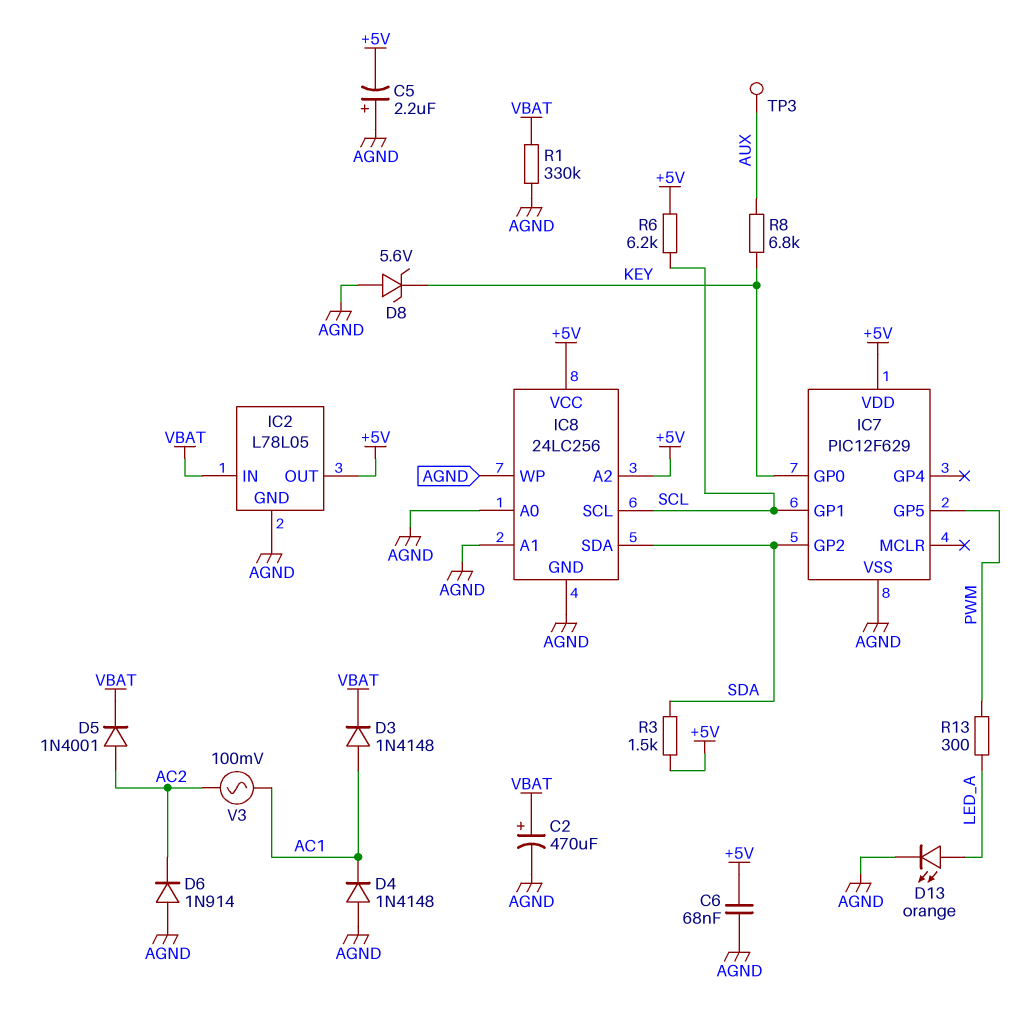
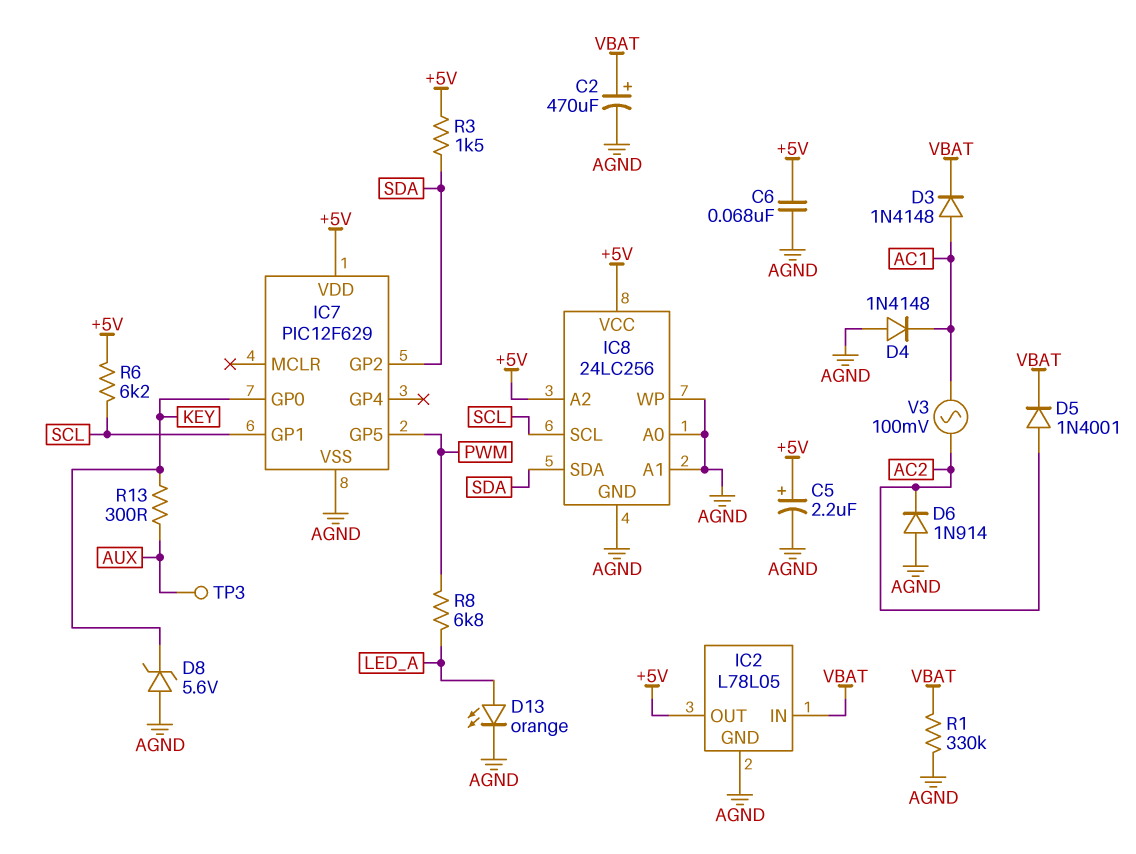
C5: 2.2uF (plus AGND, minus +5V) -> 2.2uF (plus +5V, minus AGND)
R8: 6.8k (AUX, KEY) -> 6.8k (LED_A, PWM)
R13: 300 (LED_A, PWM) -> 300 (AUX, KEY)

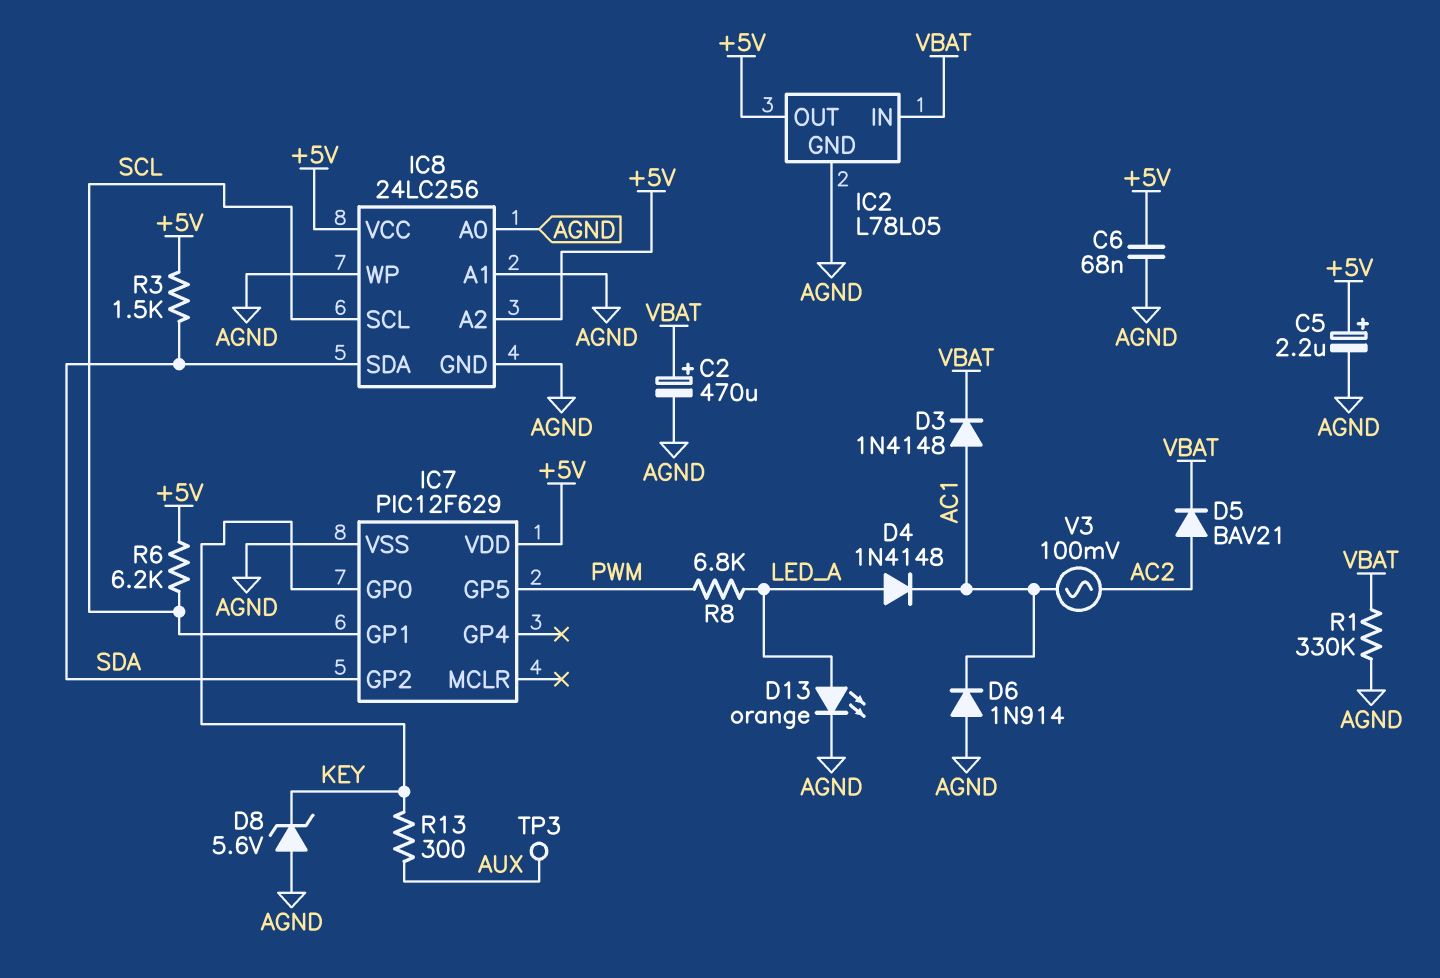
D4: diode 1N4148 (A AGND, K AC1) -> diode 1N4148 (A LED_A, K AC1)
D5: diode 1N4001 (A AC2, K VBAT) -> diode BAV21 (A AC2, K VBAT)
D6: diode 1N914 (A AGND, K AC2) -> diode 1N914 (A AGND, K AC1)

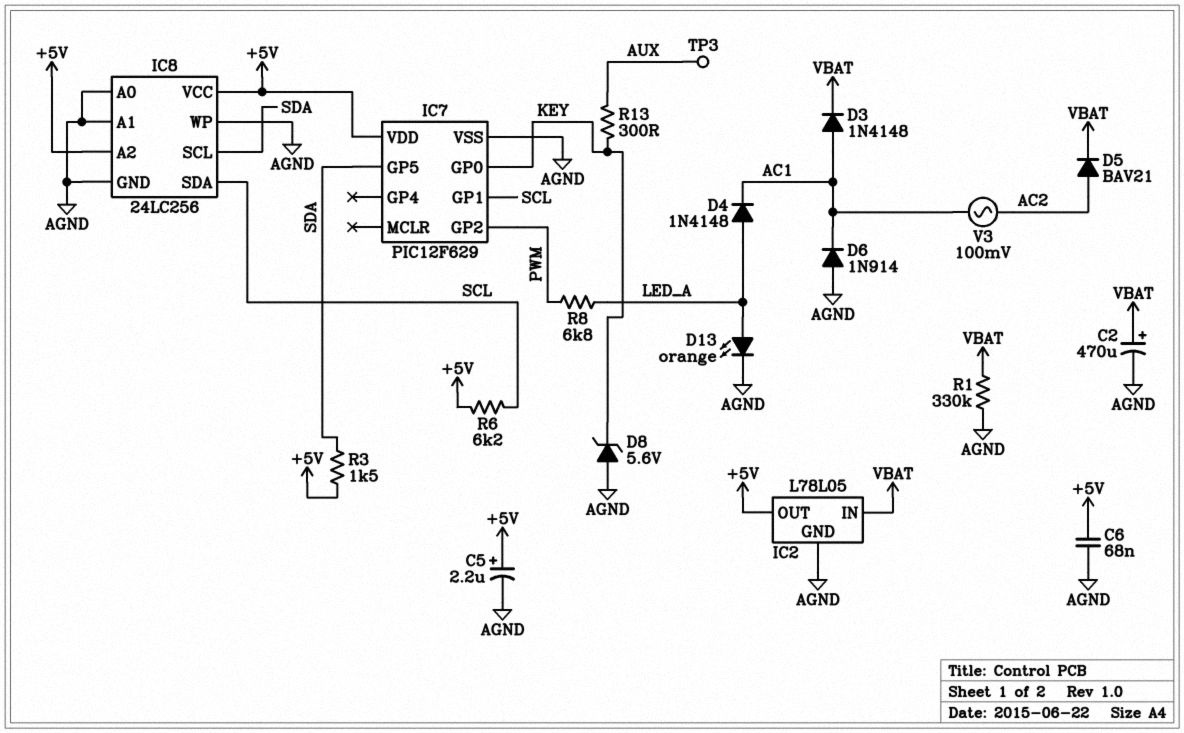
IC7 pin GP2: SDA -> PWM
IC7 pin GP5: PWM -> SDA
IC8 pin SCL: SCL -> SDA
IC8 pin SDA: SDA -> SCL

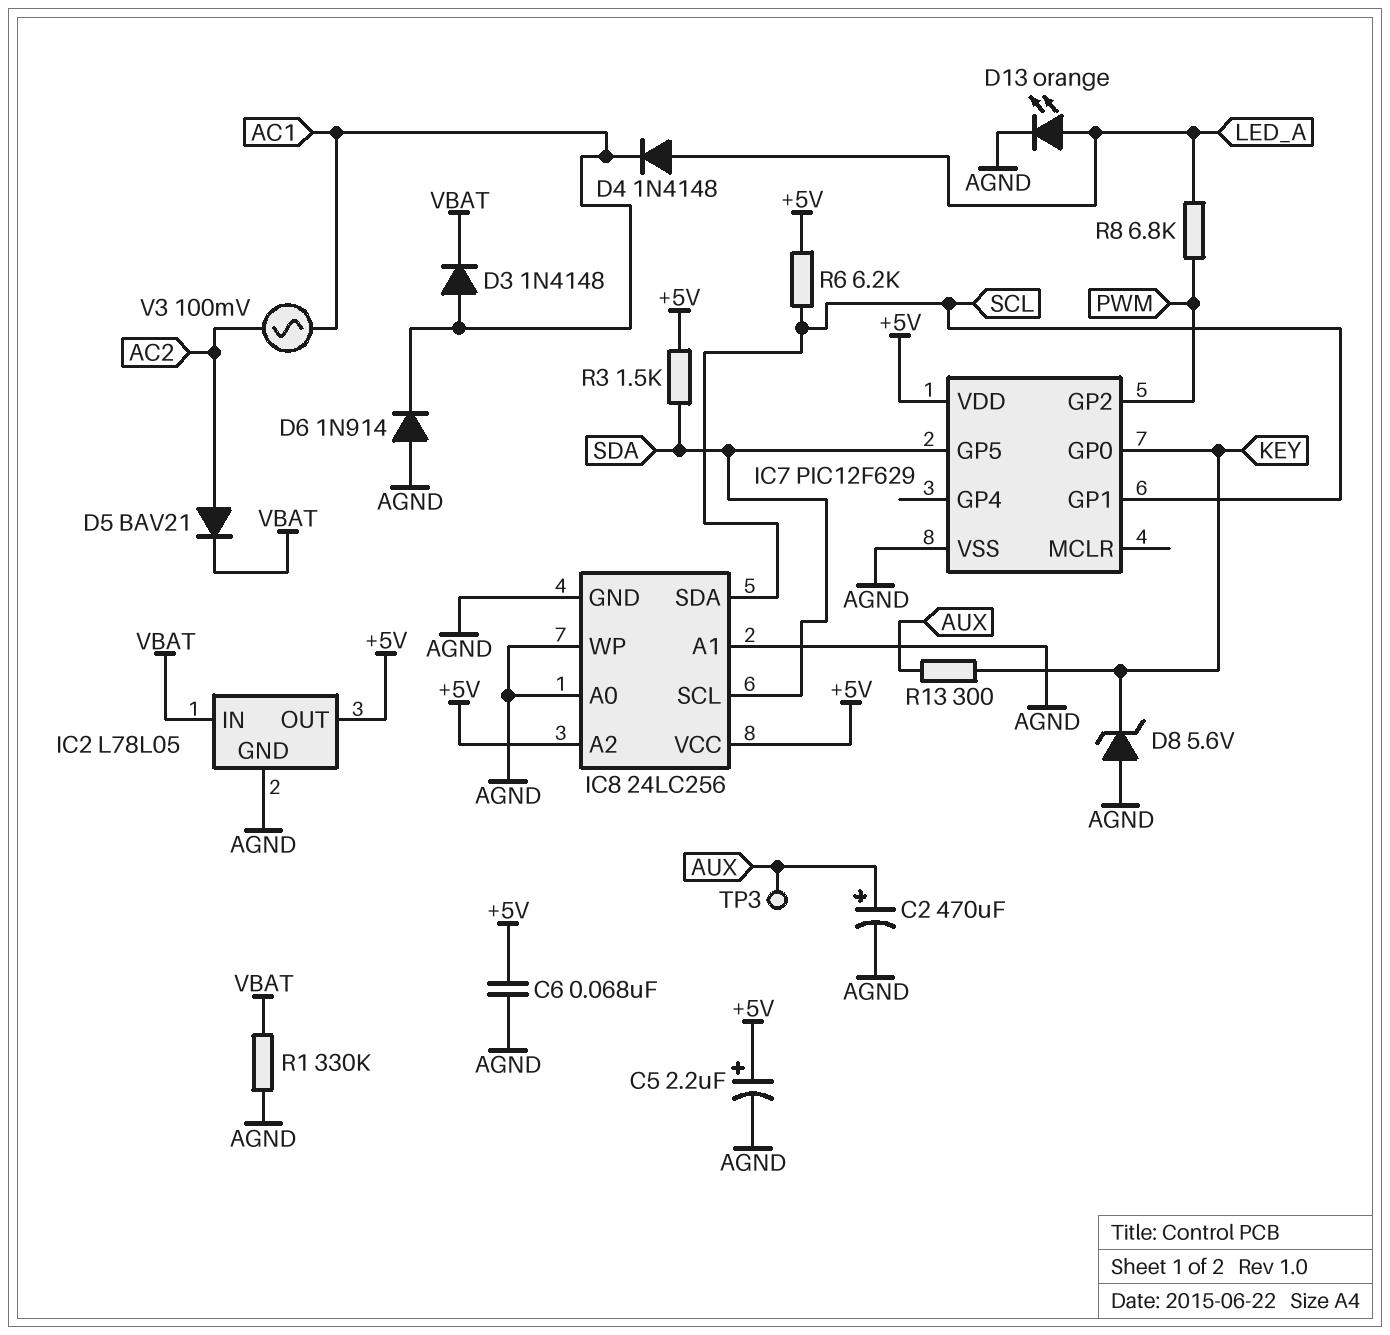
C2: 470uF (plus VBAT, minus AGND) -> 470uF (plus AUX, minus AGND)

